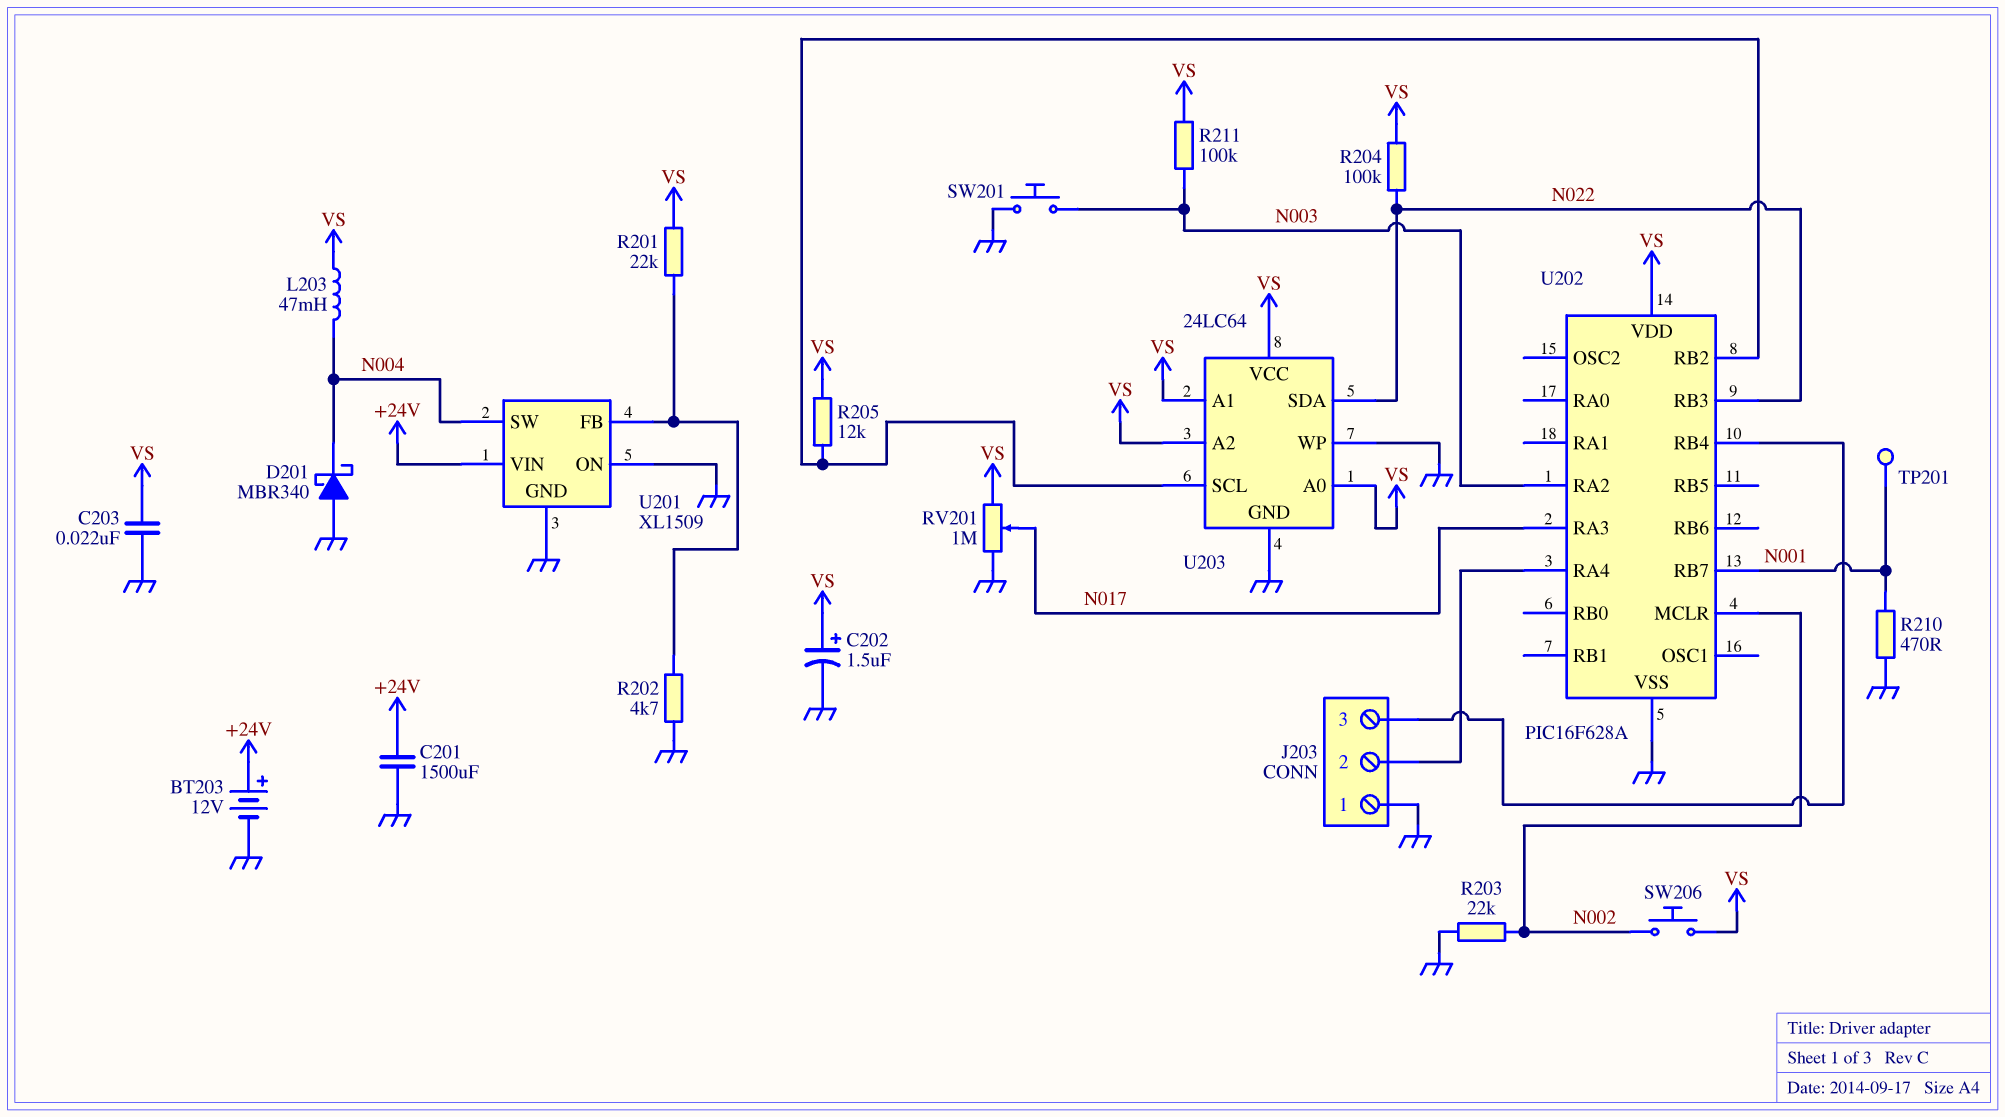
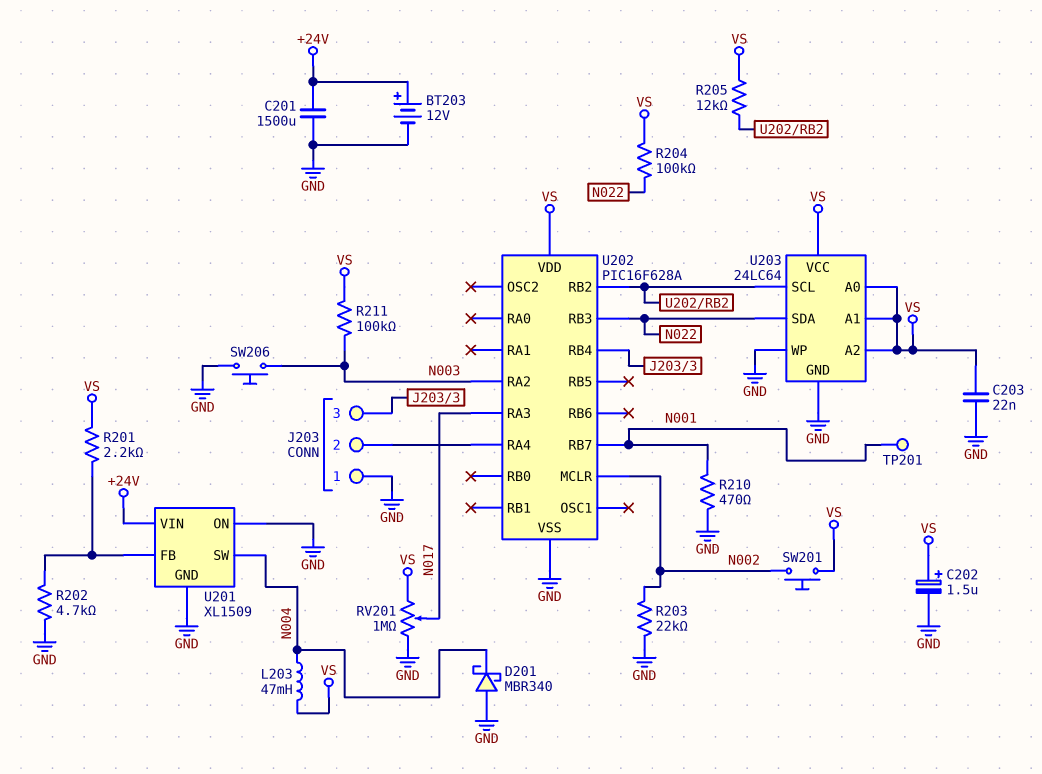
R201: 22k (U201/FB, VS) -> 2.2k (U201/FB, VS)
SW201: button (GND, N003) -> button (N002, VS)
SW206: button (N002, VS) -> button (GND, N003)

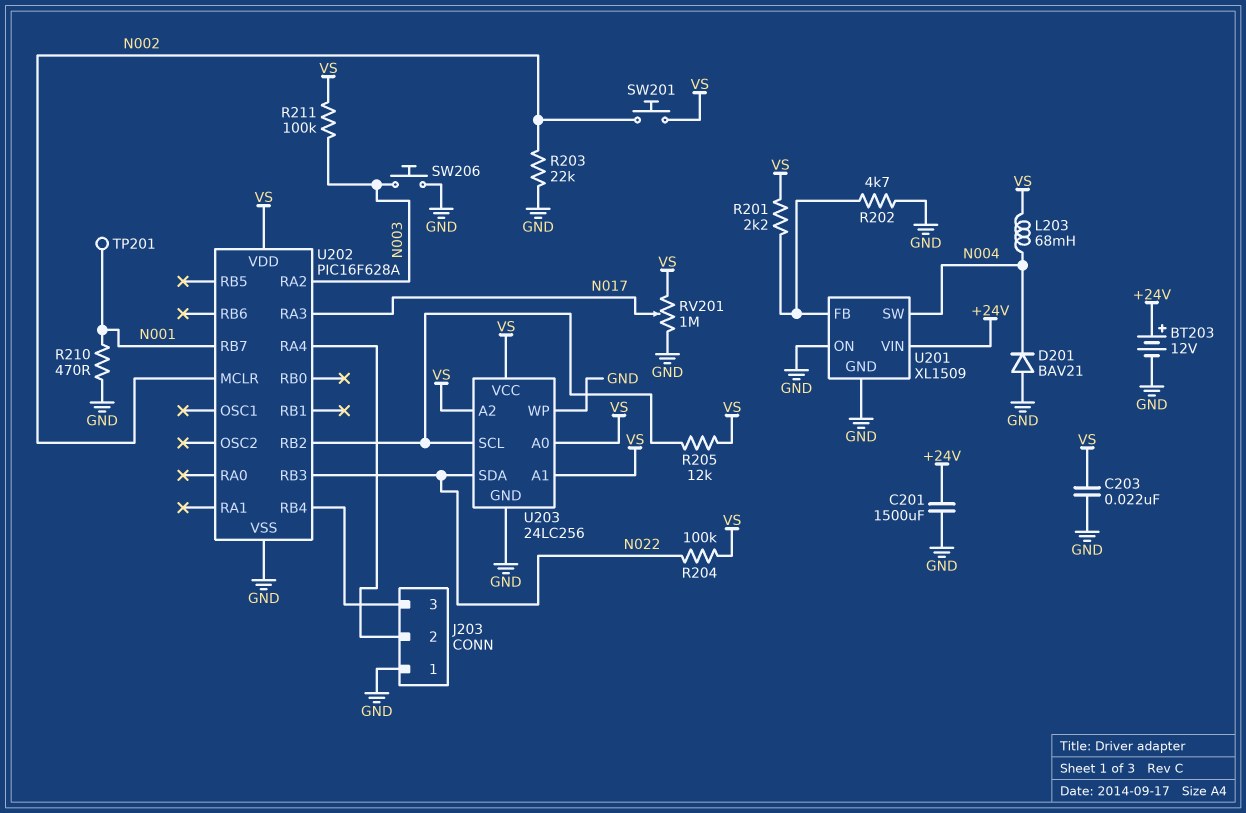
C202: 1.5uF (plus VS, minus GND) -> none
D201: schottky MBR340 (A GND, K N004) -> diode BAV21 (A GND, K N004)
L203: 47mH (N004, VS) -> 68mH (N004, VS)
U203: 24LC64 -> 24LC256

